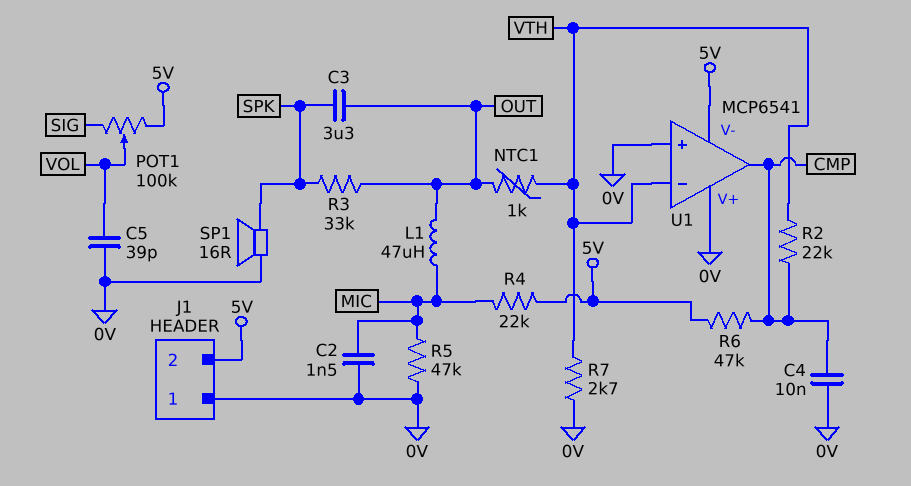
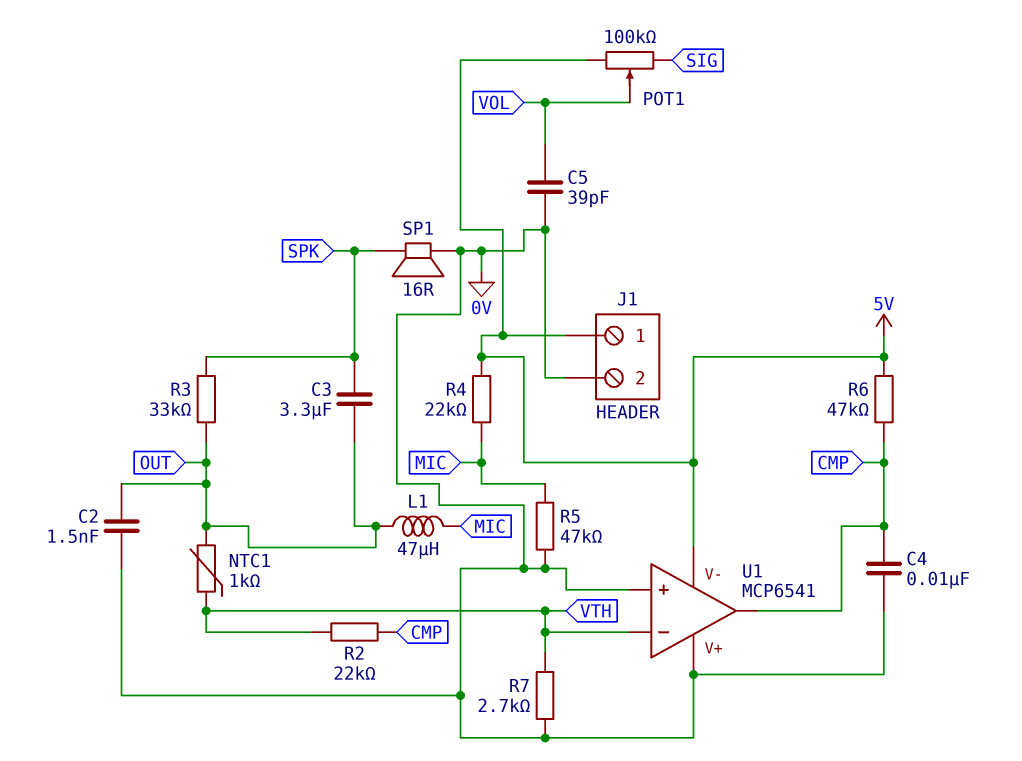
C2: 1.5nF (0V, MIC) -> 1.5nF (0V, OUT)
J1 pin 1: 0V -> 5V
J1 pin 2: 5V -> 0V

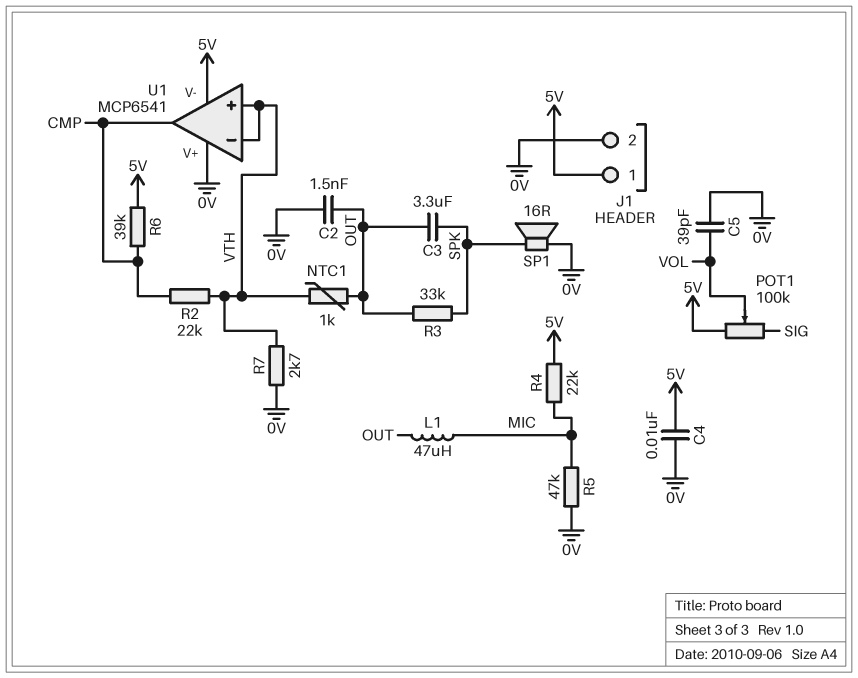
C4: 10nF (0V, CMP) -> 10nF (0V, 5V)
R6: 47k (5V, CMP) -> 39k (5V, CMP)
U1 pin in+: 0V -> VTH

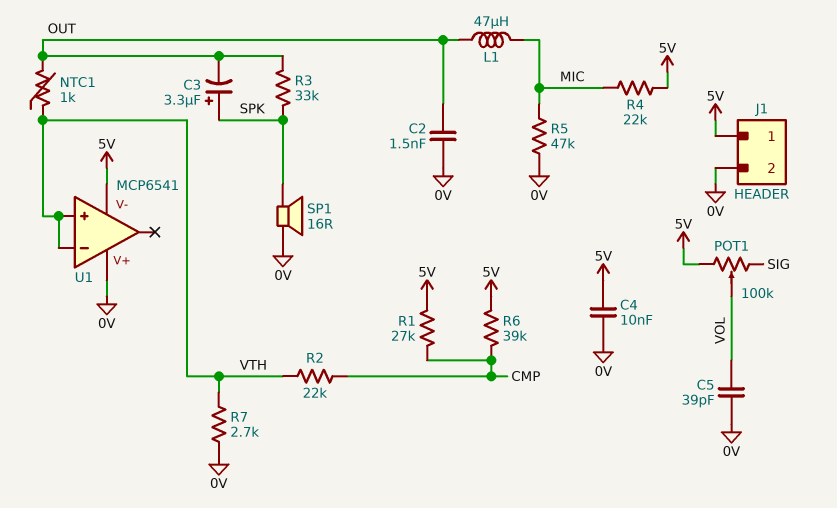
C3: 3.3uF (OUT, SPK) -> 3.3uF (plus SPK, minus OUT)
R1: none -> 27k (5V, CMP)
U1 pin out: CMP -> none

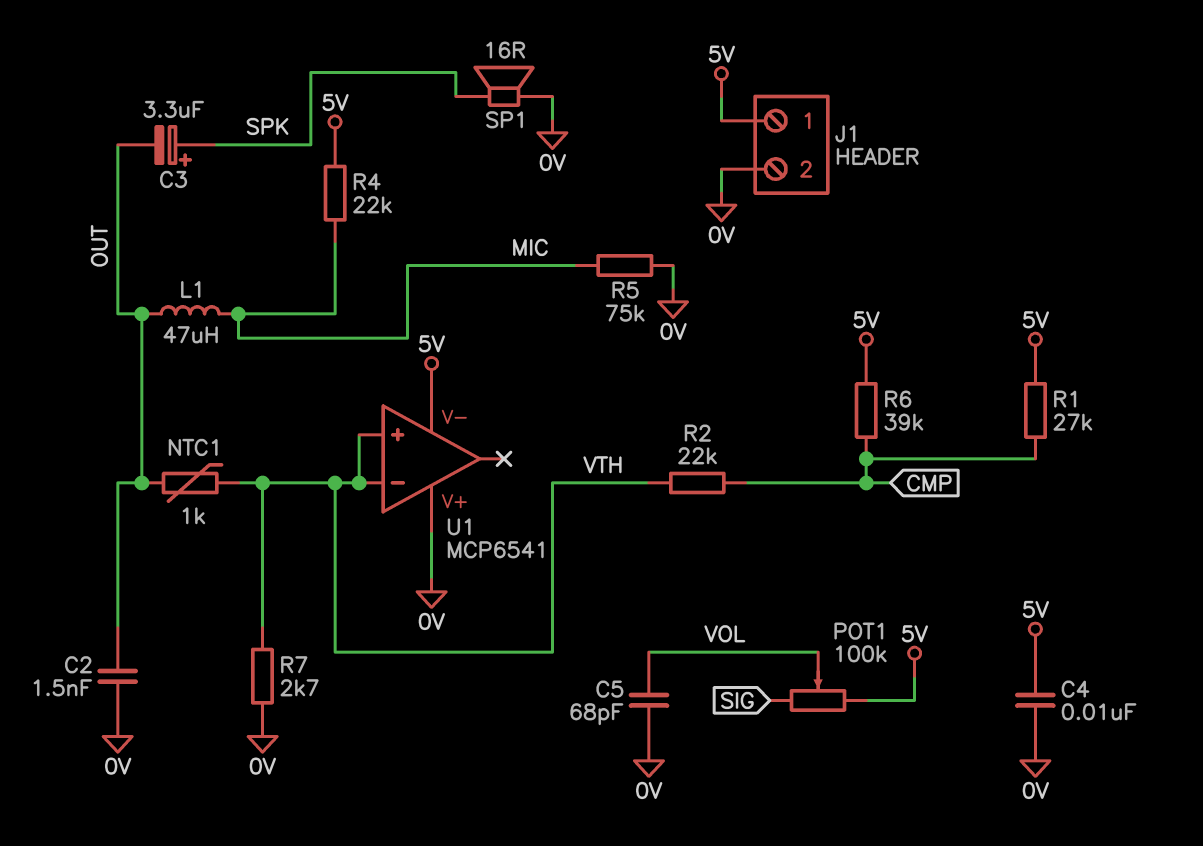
C5: 39pF (0V, VOL) -> 68pF (0V, VOL)
R3: 33k (OUT, SPK) -> none
R5: 47k (0V, MIC) -> 75k (0V, MIC)

